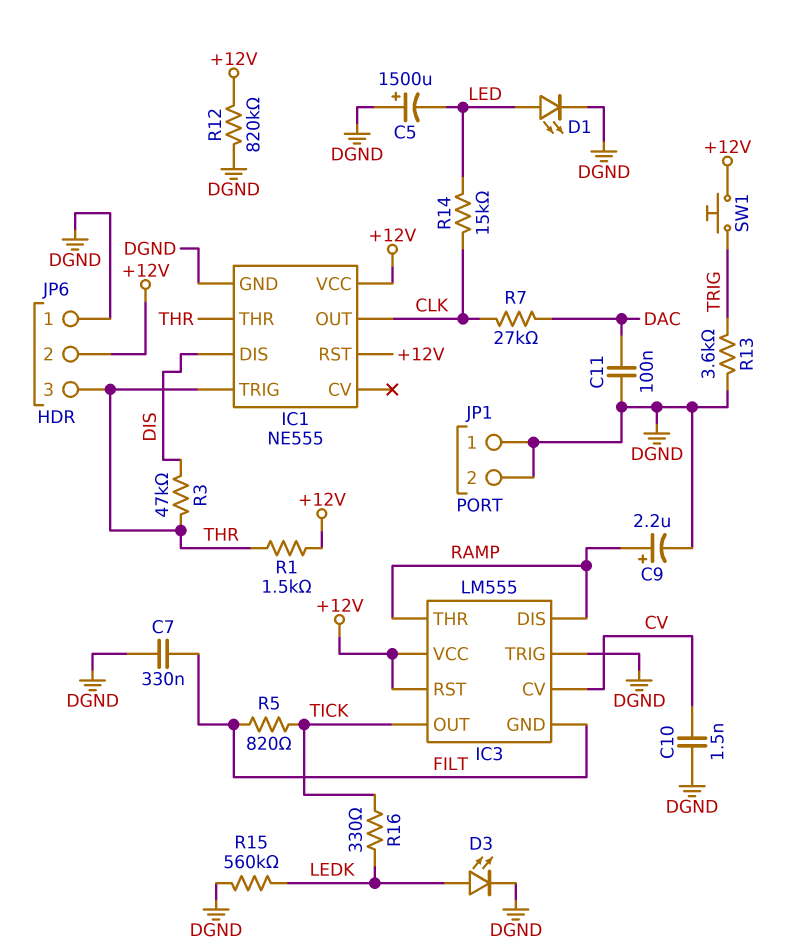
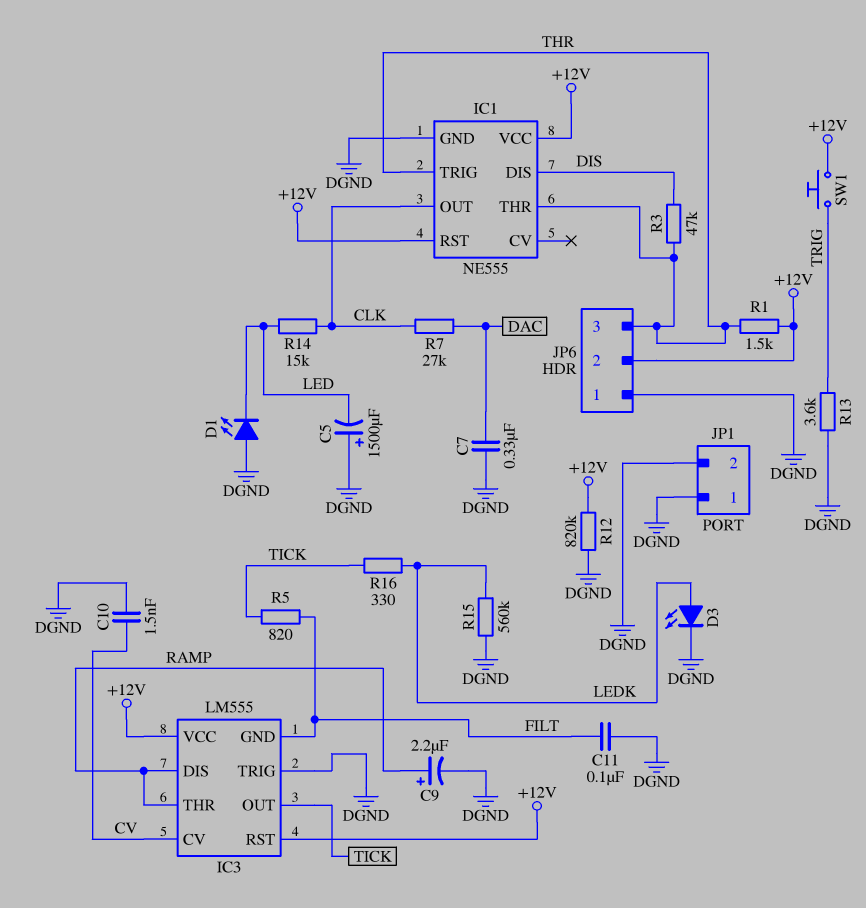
C7: 330nF (DGND, FILT) -> 330nF (DAC, DGND)
C11: 100nF (DAC, DGND) -> 100nF (DGND, FILT)
D1: LED (A LED, K DGND) -> LED (A DGND, K LED)

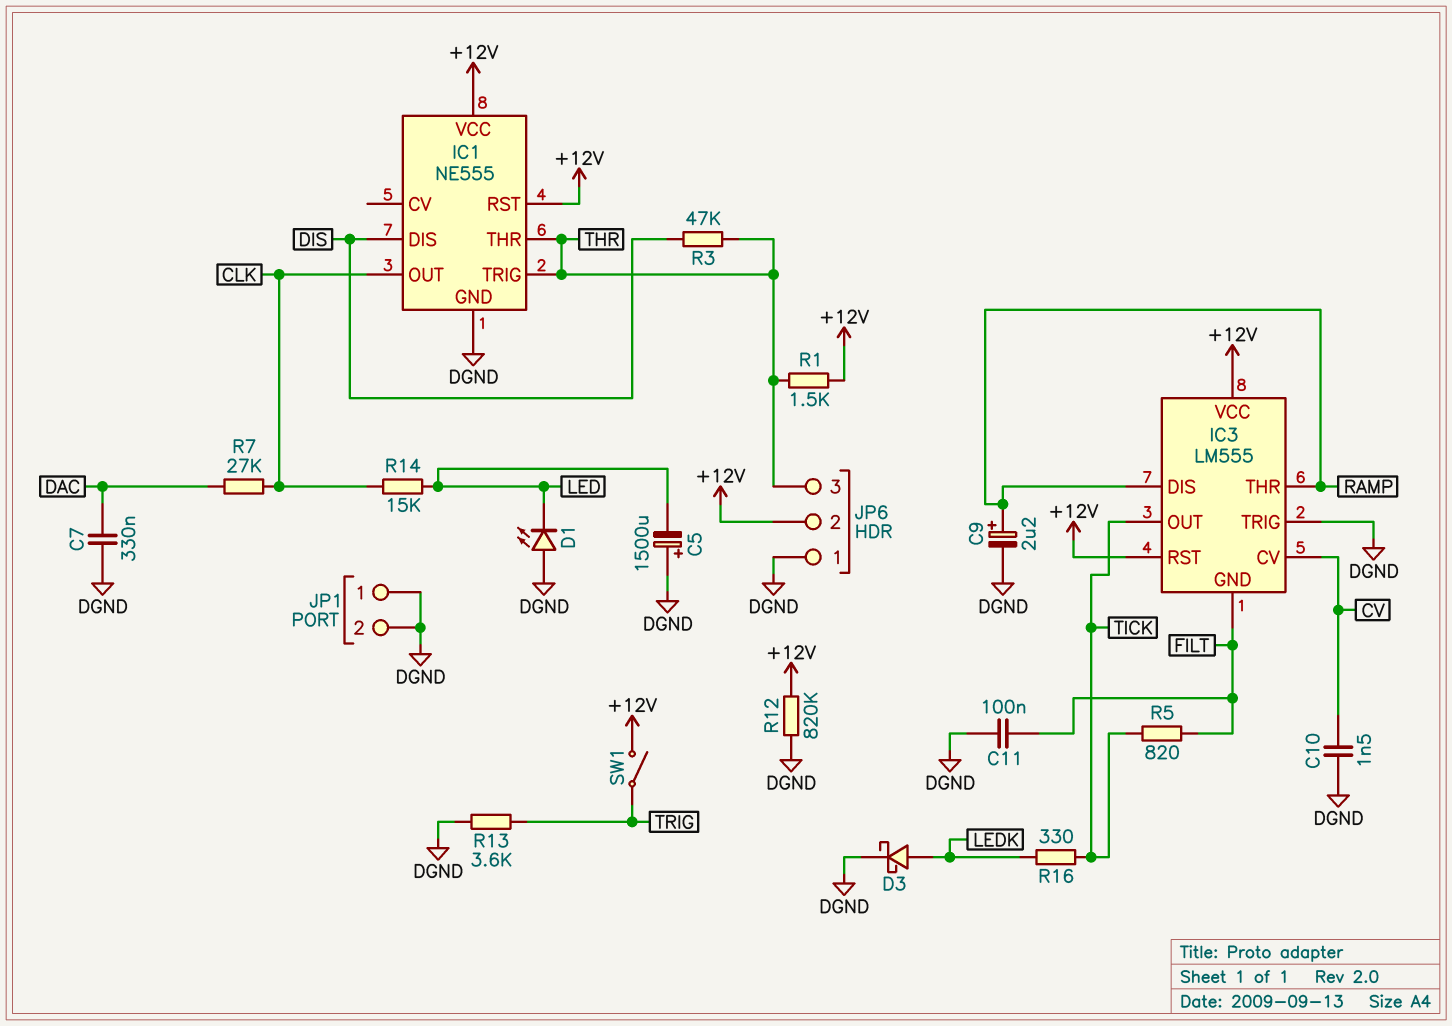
D3: LED (A LEDK, K DGND) -> schottky (A LEDK, K DGND)
R15: 560k (DGND, LEDK) -> none
SW1: button (+12V, TRIG) -> switch (+12V, TRIG)

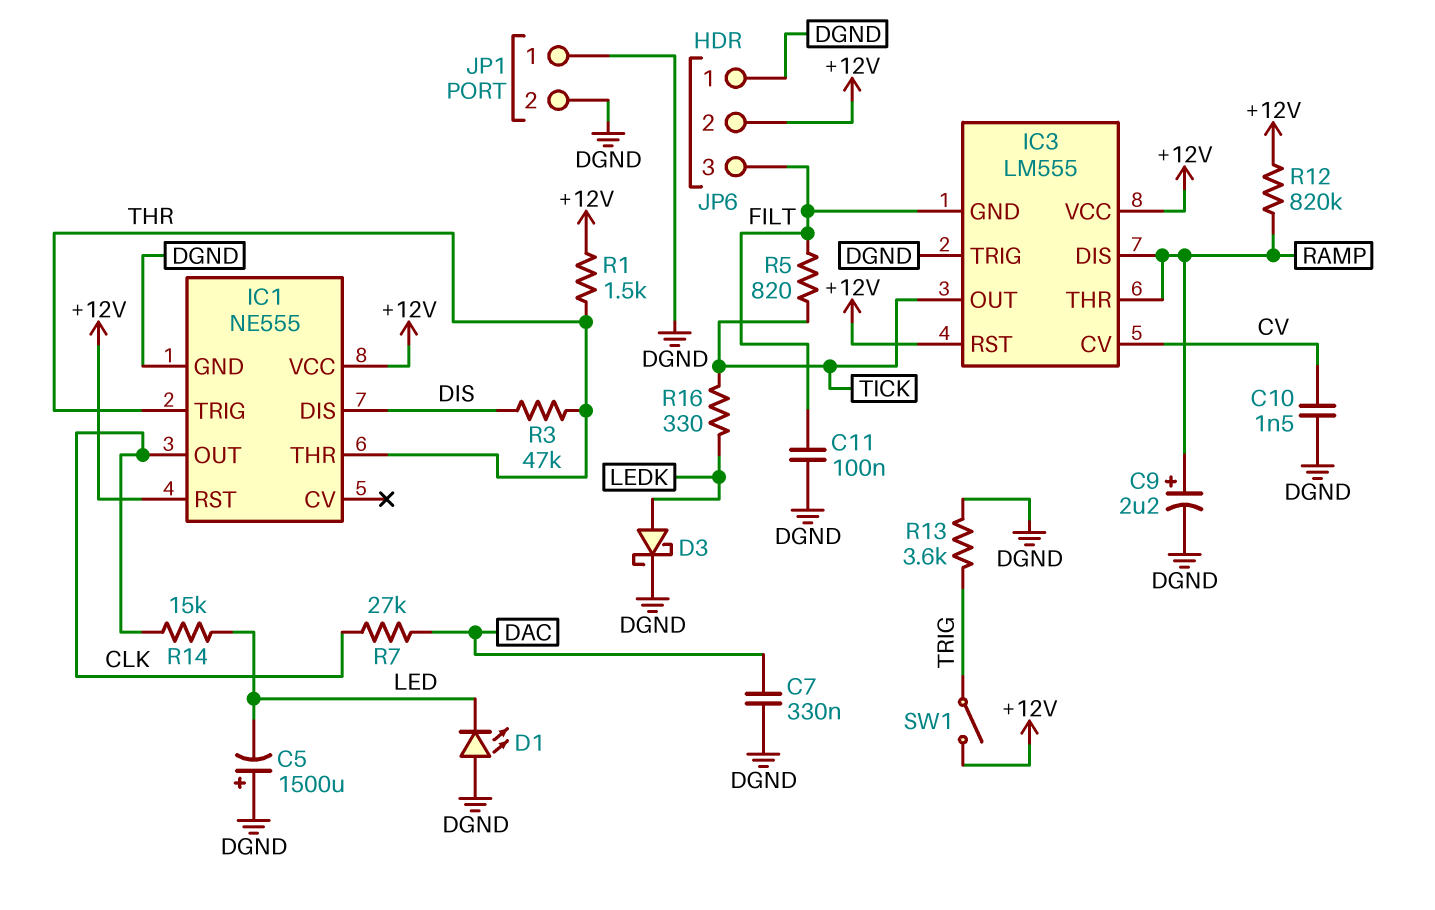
JP6 pin 3: THR -> FILT
R12: 820k (+12V, DGND) -> 820k (+12V, RAMP)

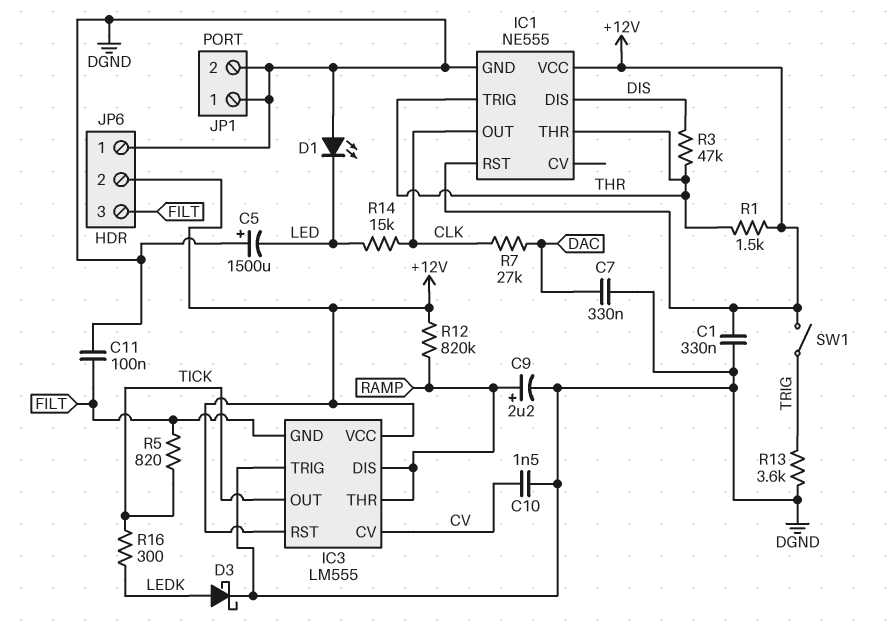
C1: none -> 330nF (+12V, DGND)
R16: 330 (LEDK, TICK) -> 300 (LEDK, TICK)

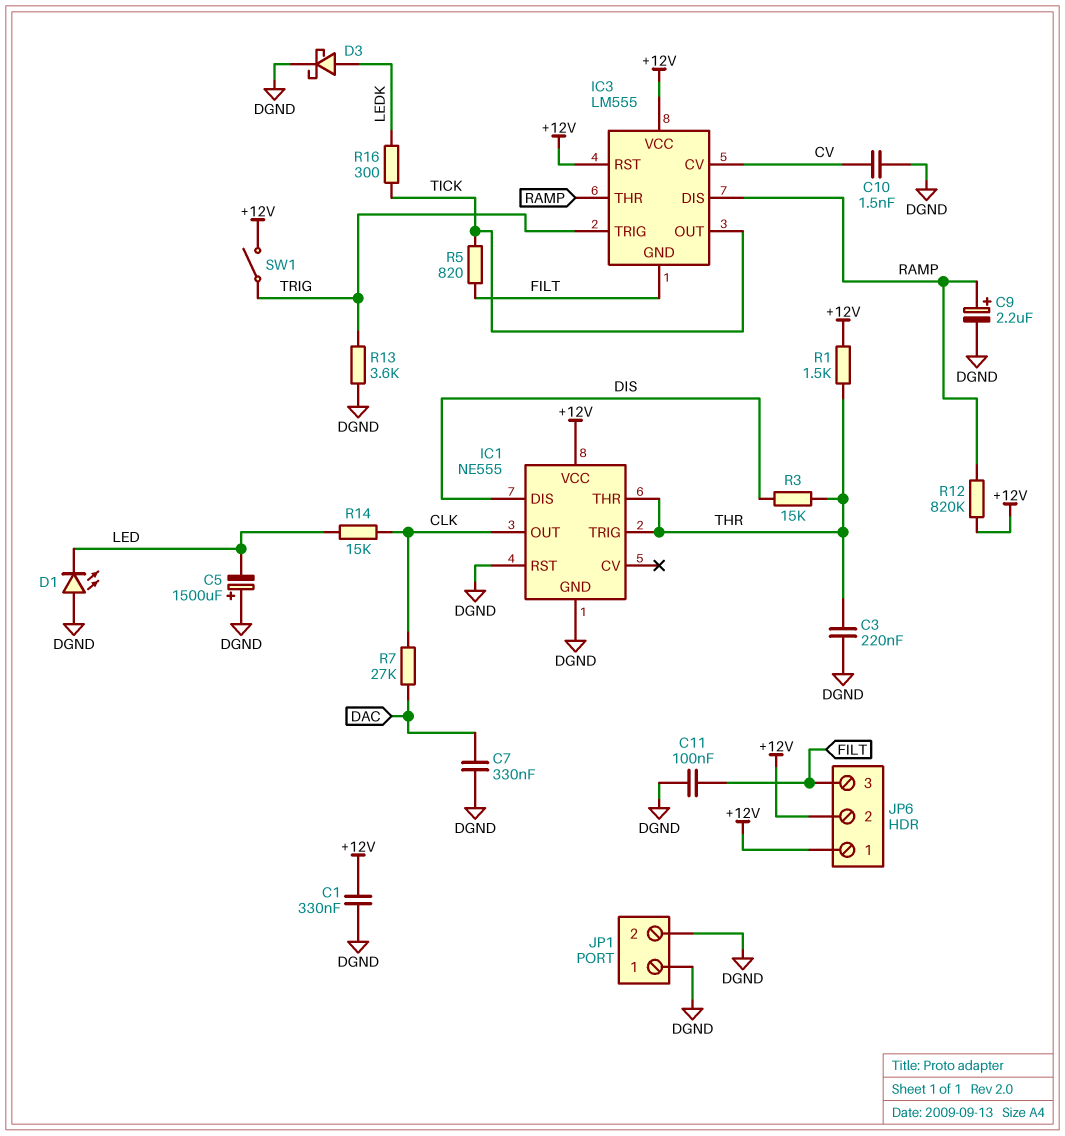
C3: none -> 220nF (DGND, THR)
IC1 pin RST: +12V -> DGND
IC3 pin TRIG: DGND -> TRIG
JP6 pin 1: DGND -> +12V
R3: 47k (DIS, THR) -> 15k (DIS, THR)

